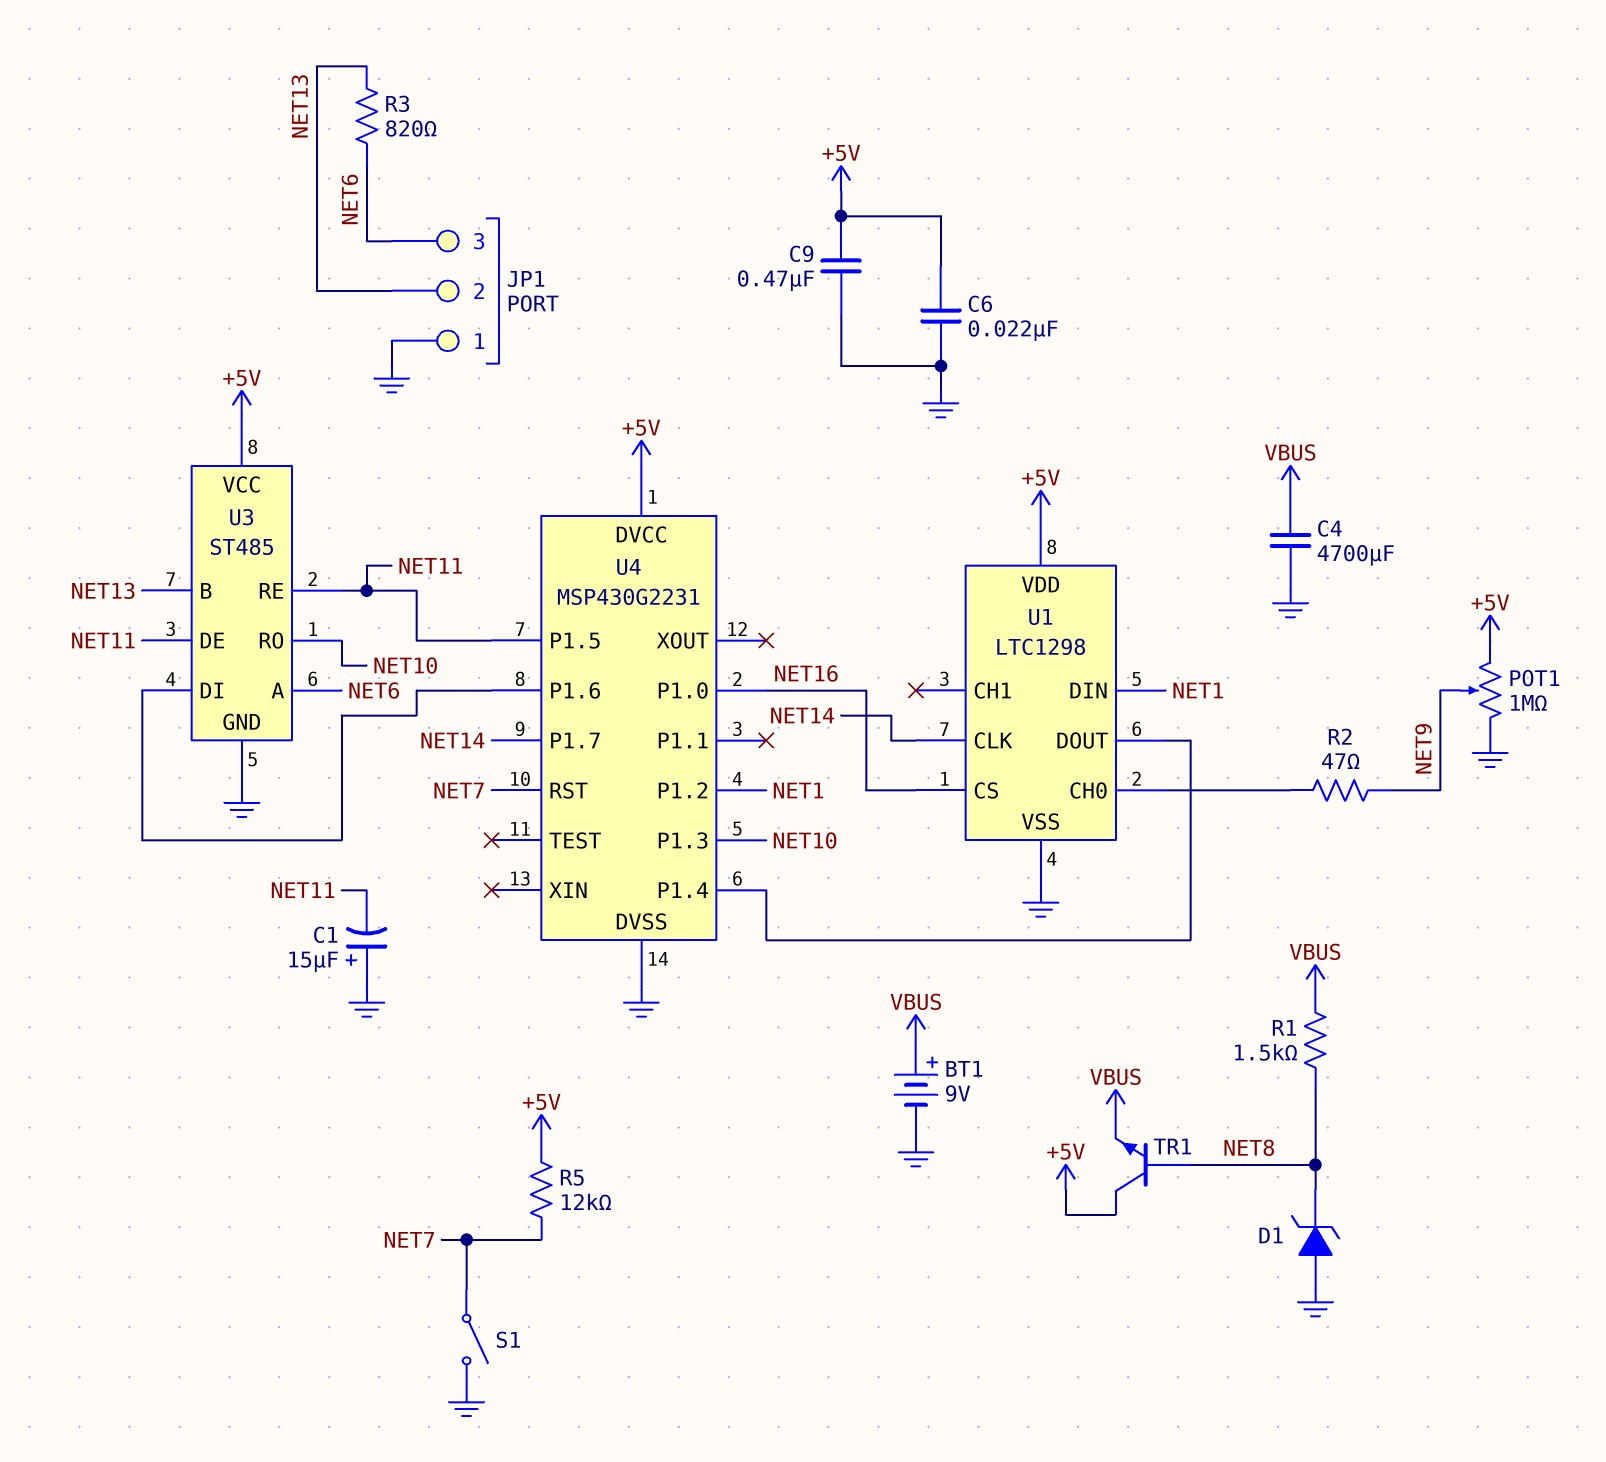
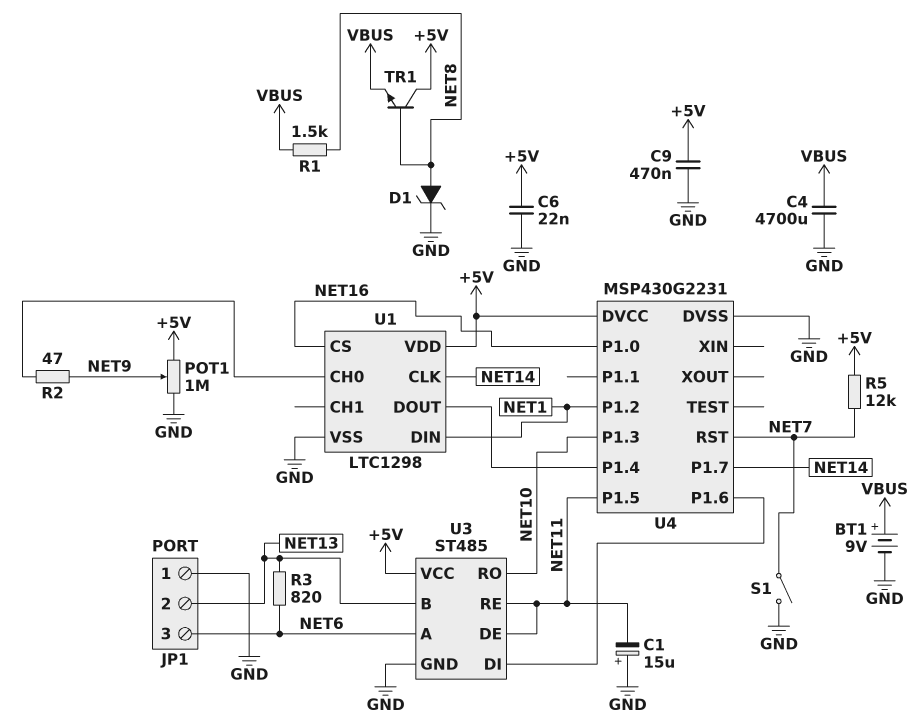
D1: zener (A GND, K NET8) -> zener (A NET8, K GND)

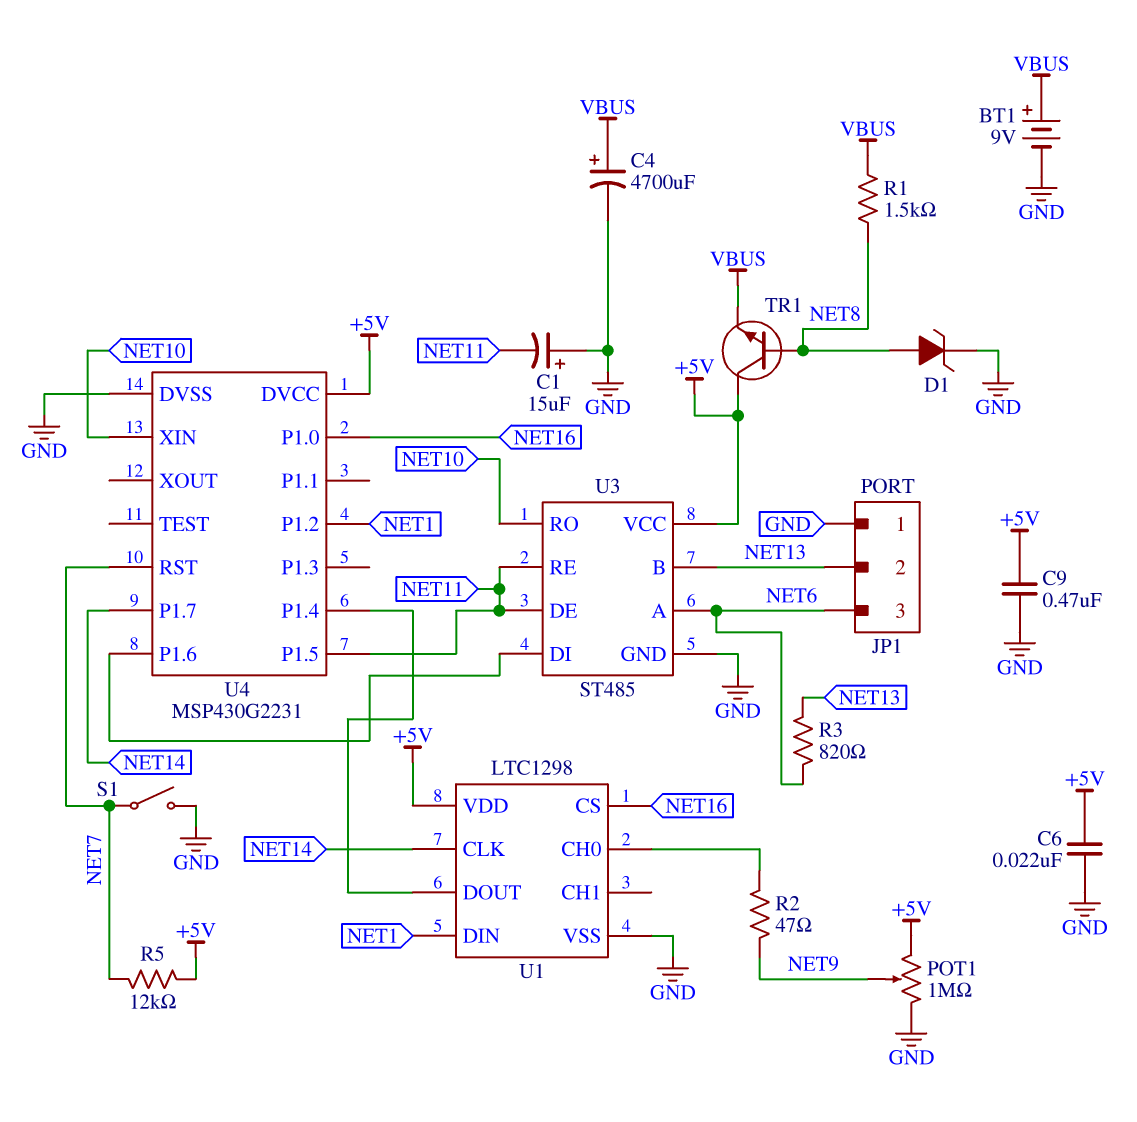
C4: 4700uF (GND, VBUS) -> 4700uF (plus VBUS, minus GND)
U4 pin P1.3: NET10 -> none
U4 pin XIN: none -> NET10

